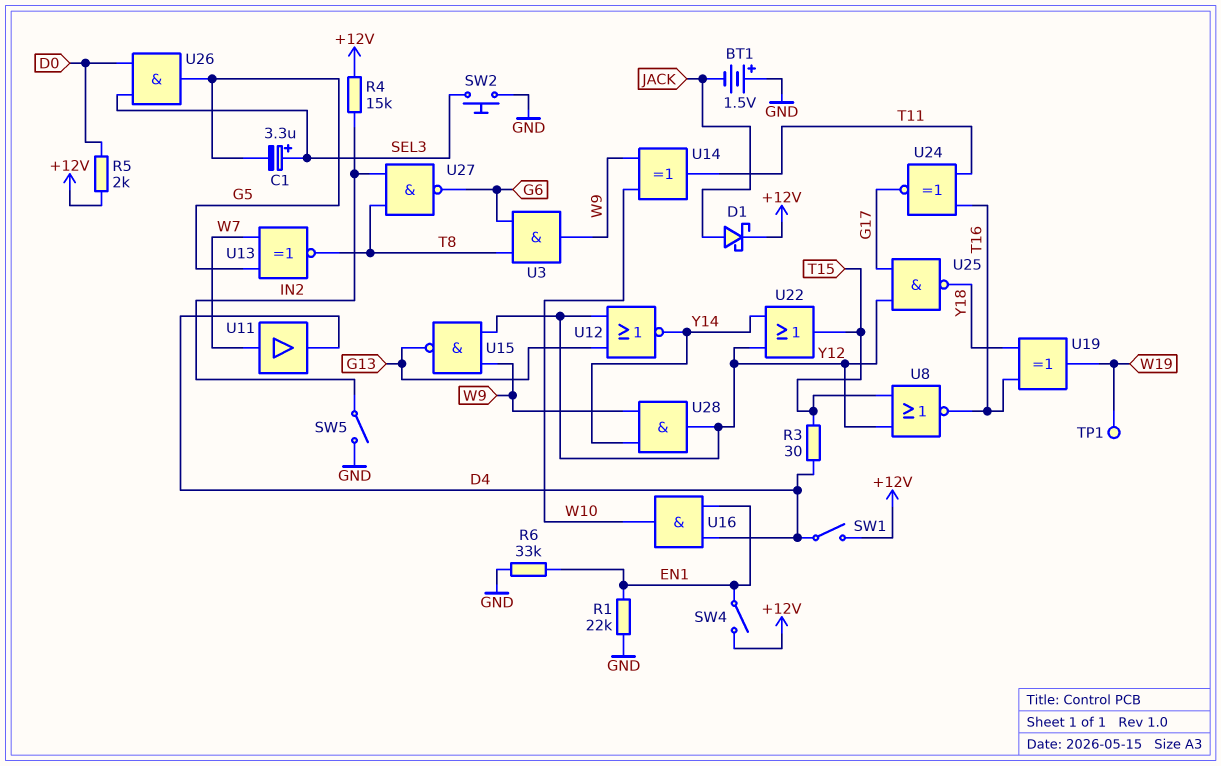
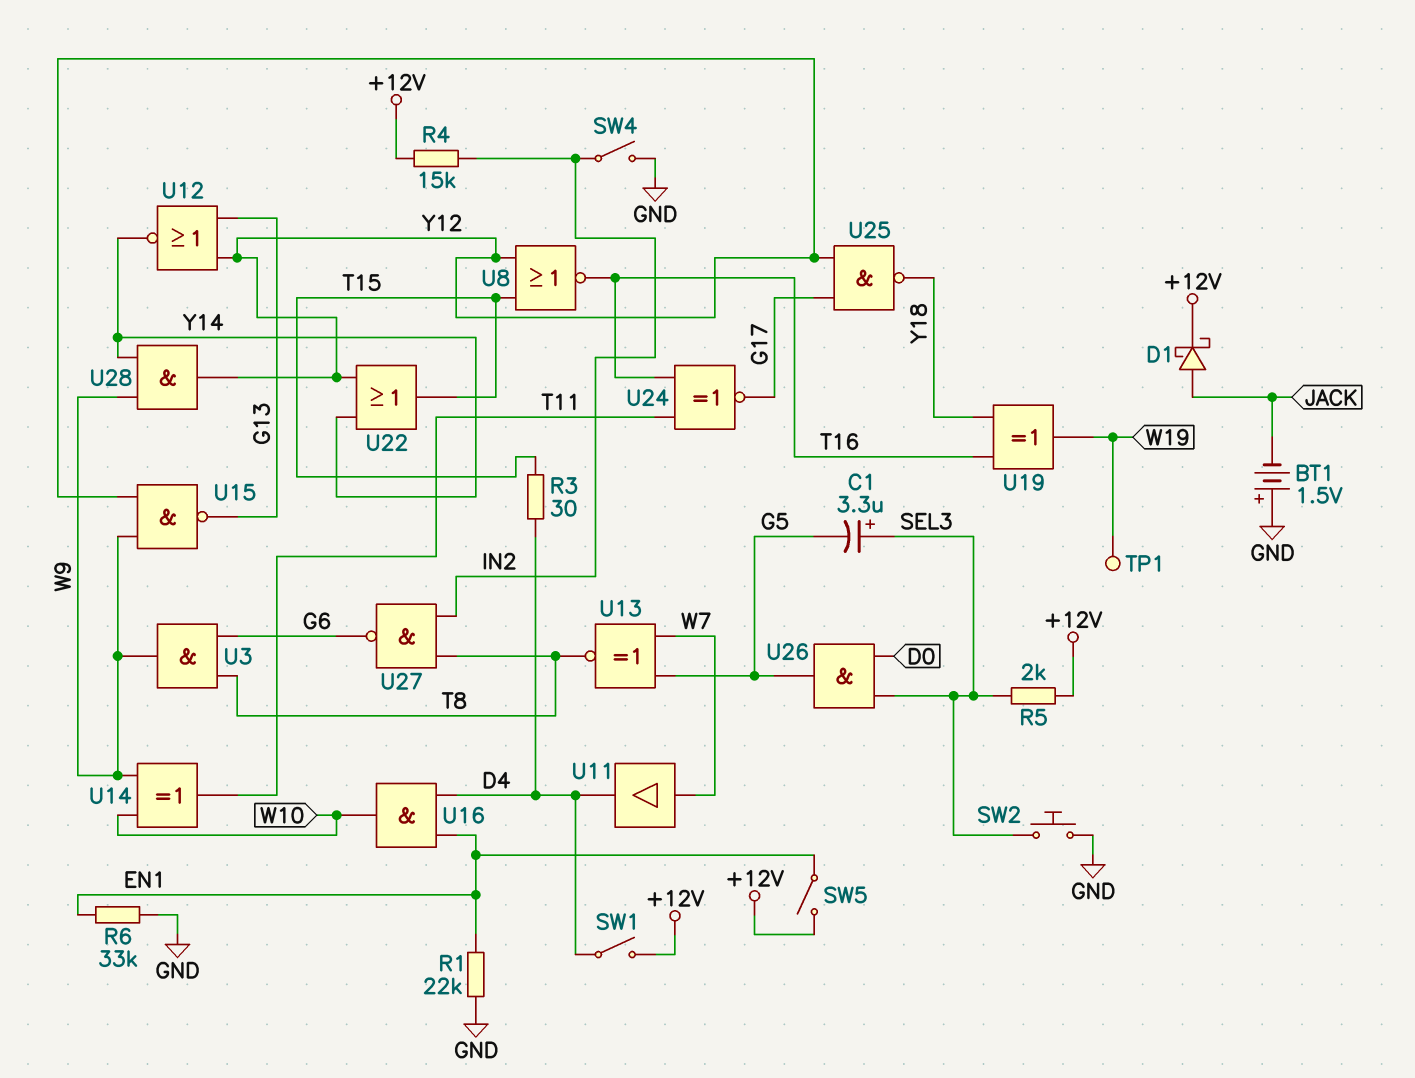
R5: 2k (+12V, D0) -> 2k (+12V, SEL3)
SW4: switch (+12V, EN1) -> switch (GND, IN2)
SW5: switch (GND, IN2) -> switch (+12V, EN1)

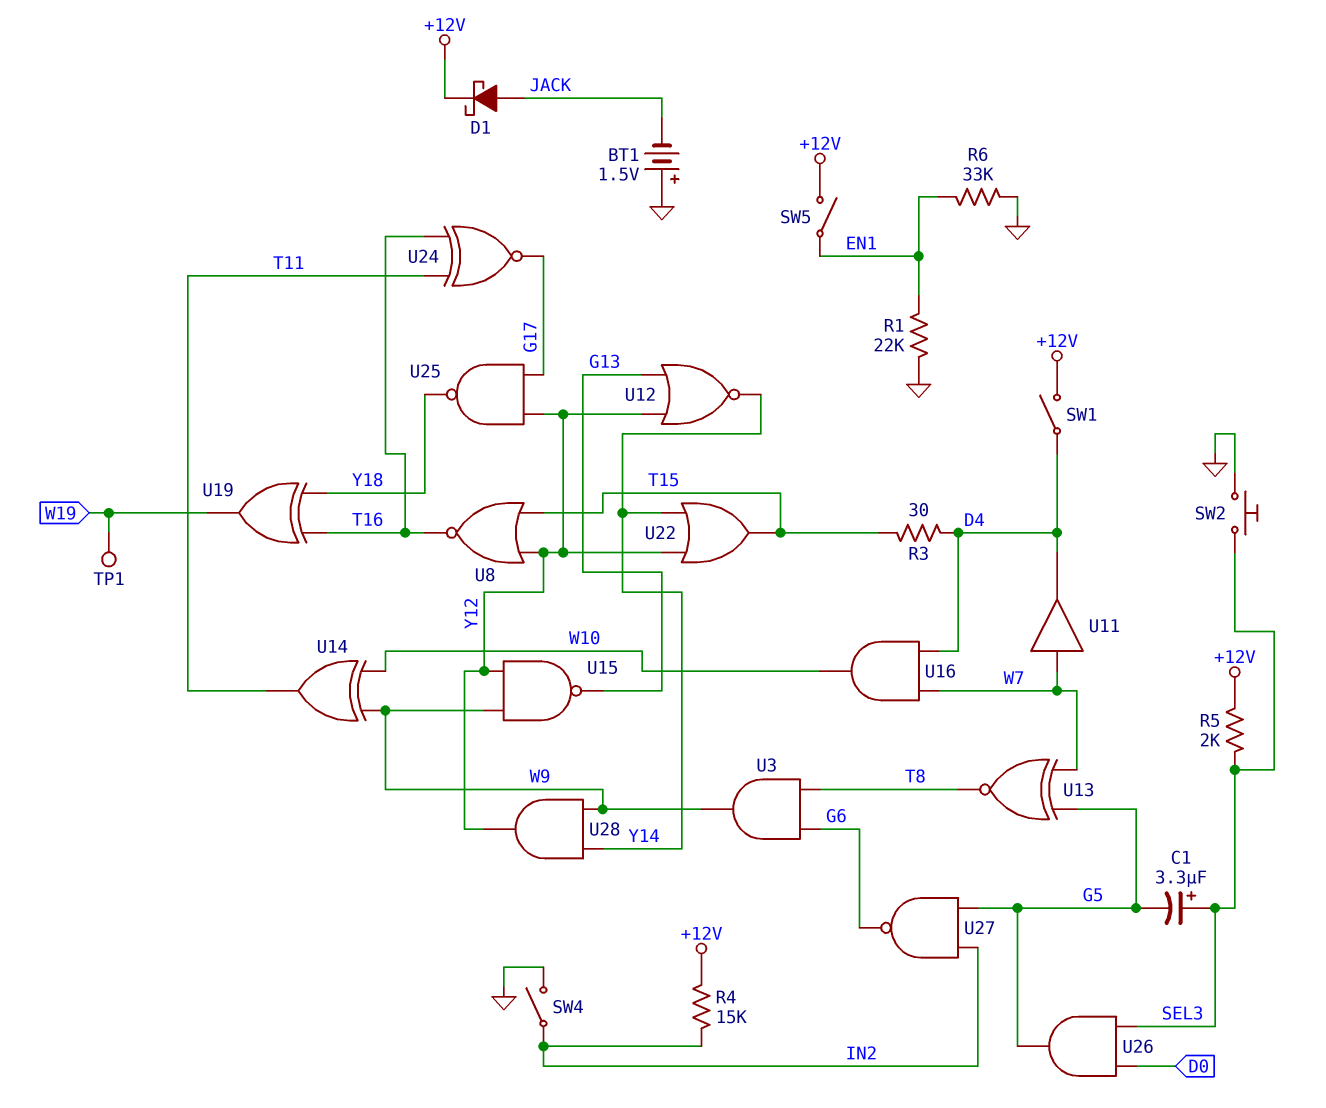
U16: AND (in D4, in EN1, out W10) -> AND (in D4, in W7, out W10)
U27: NAND (in IN2, in T8, out G6) -> NAND (in G5, in IN2, out G6)

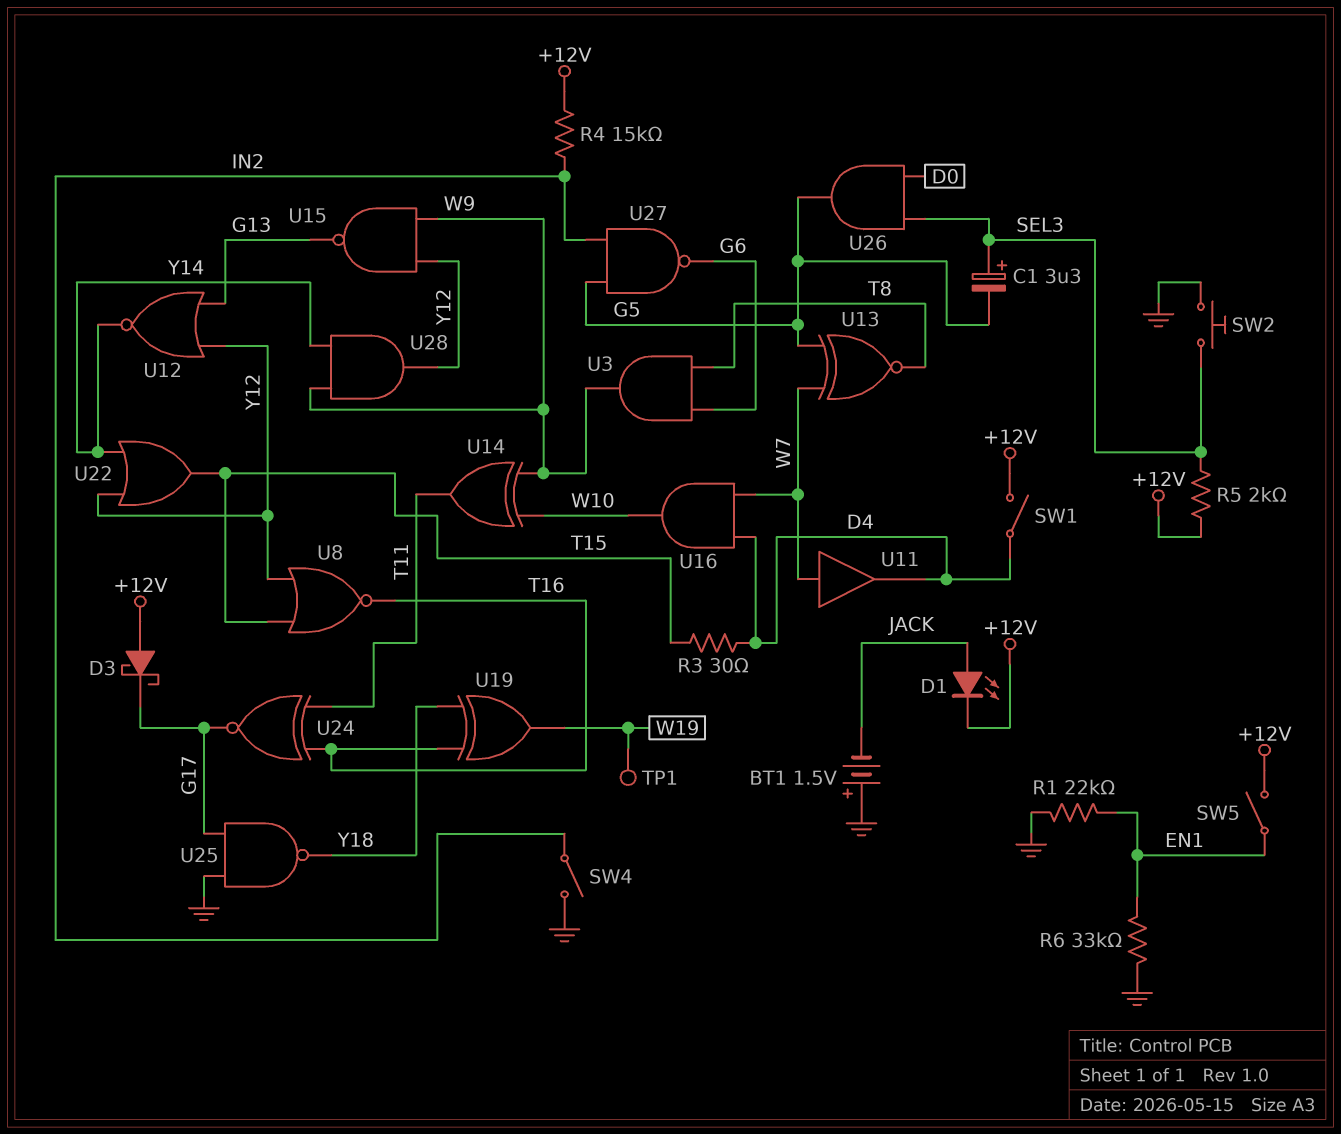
D1: schottky (A JACK, K +12V) -> LED (A JACK, K +12V)
D3: none -> schottky (A +12V, K G17)
U25: NAND (in G17, in Y12, out Y18) -> NAND (in G17, in GND, out Y18)

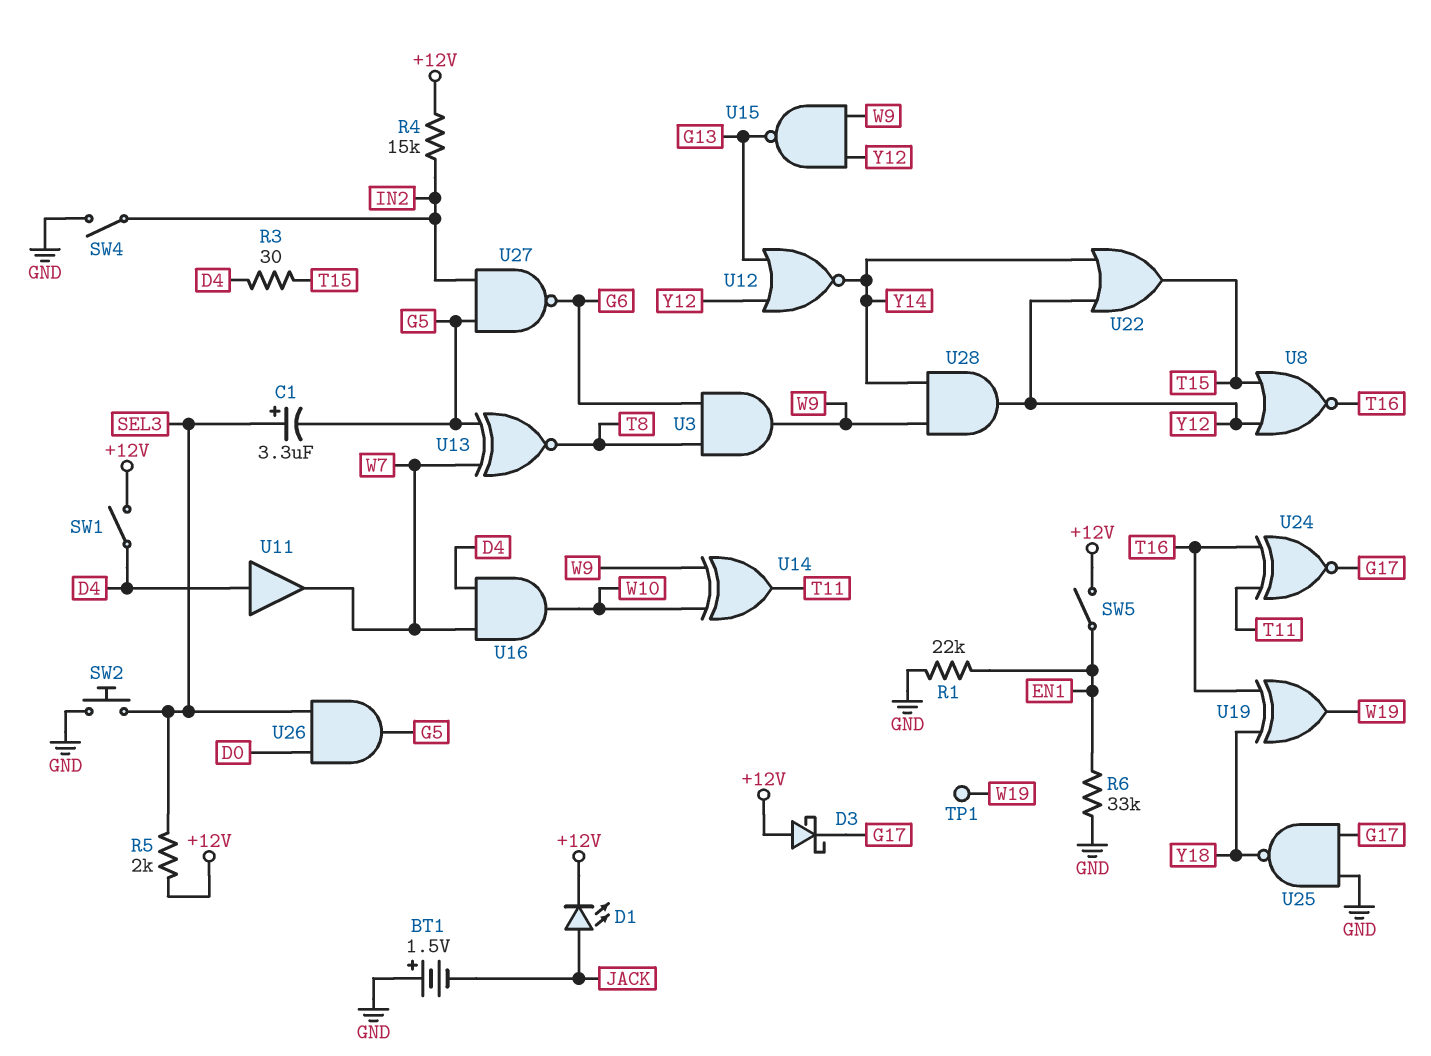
U11: buffer (in W7, out D4) -> buffer (in D4, out W7)

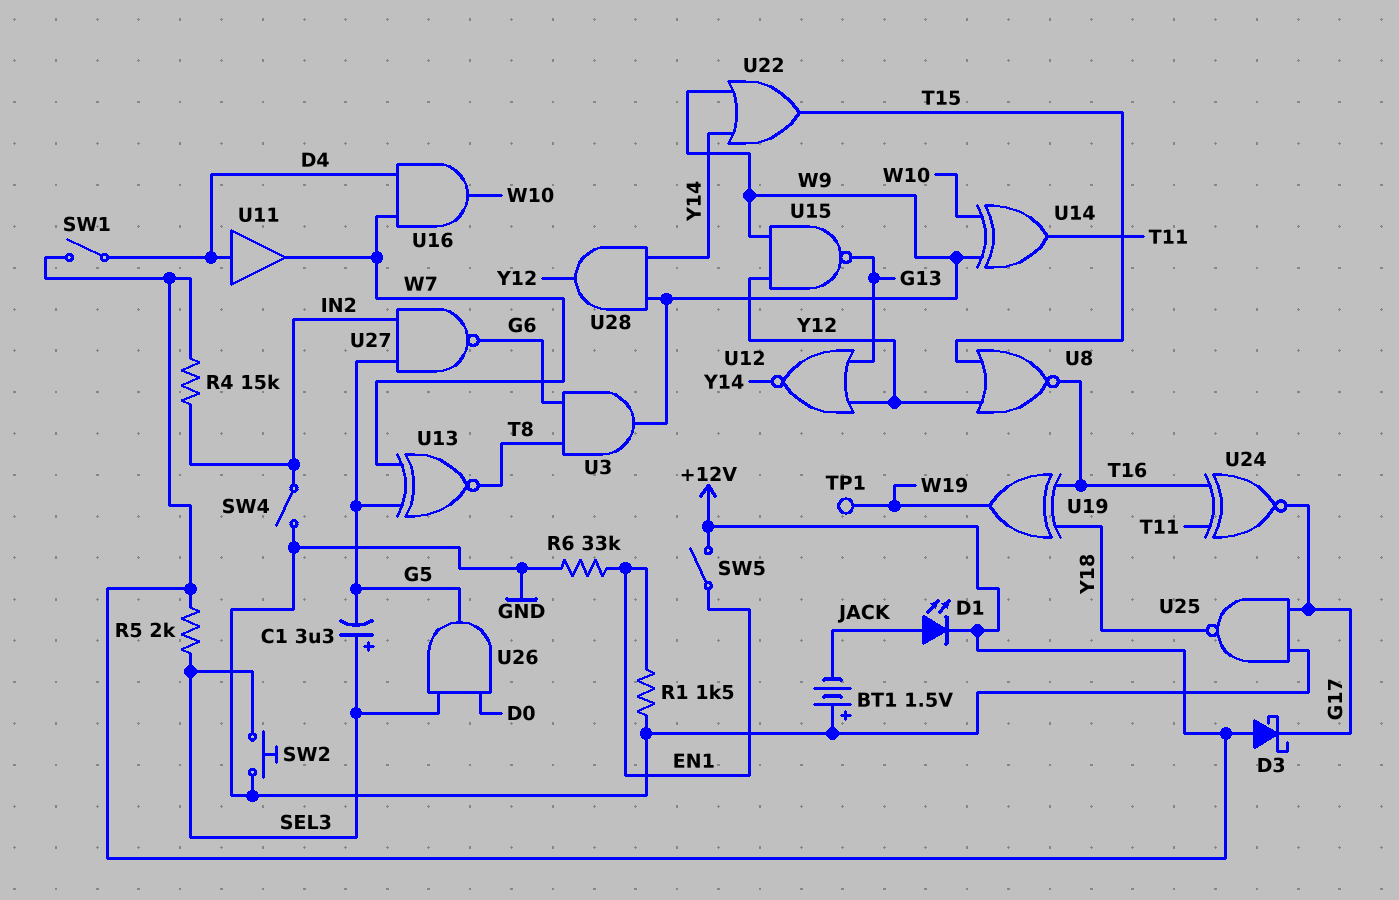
R1: 22k (EN1, GND) -> 1.5k (EN1, GND)
R3: 30 (D4, T15) -> none
U22: OR (in Y12, in Y14, out T15) -> OR (in W9, in Y14, out T15)

